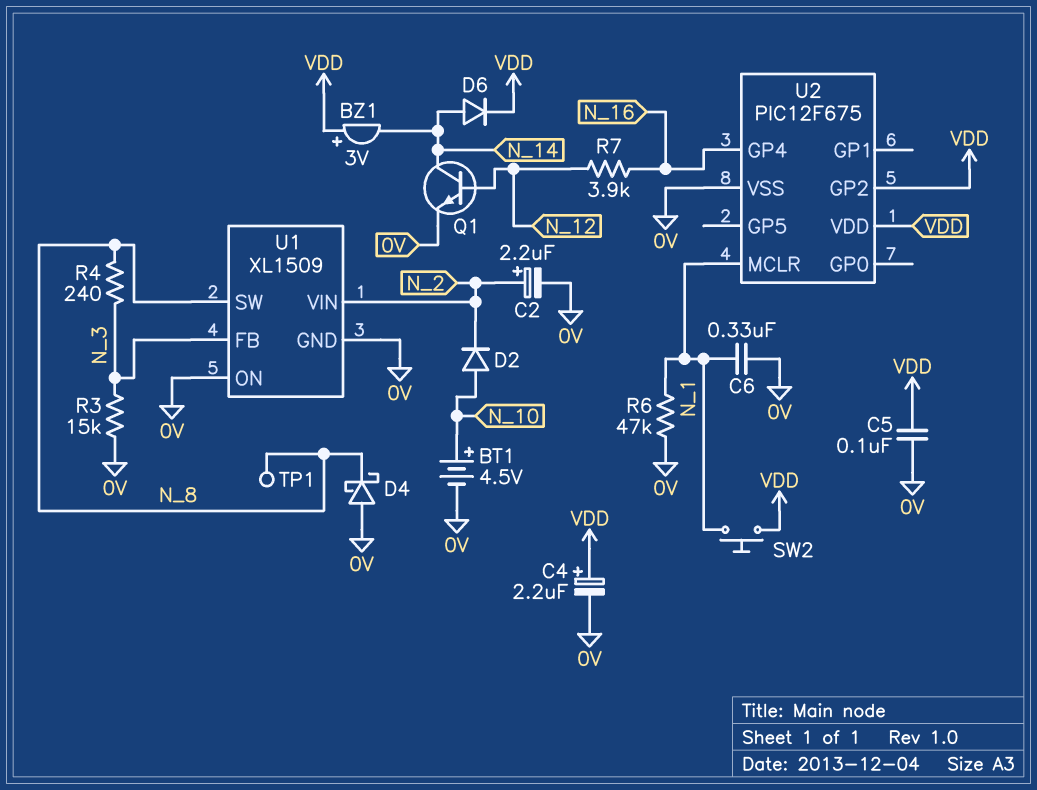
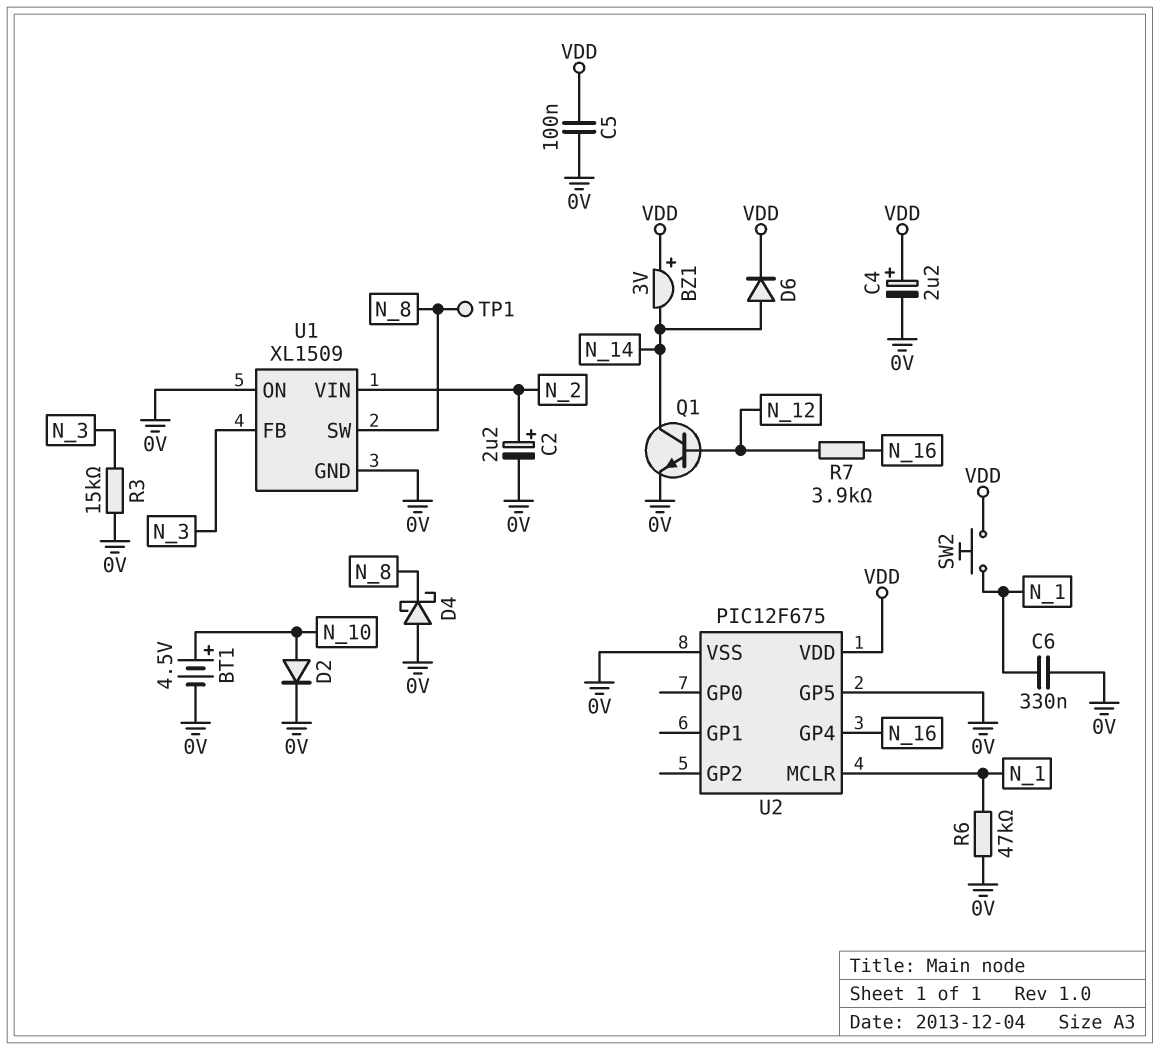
D2: diode (A N_10, K N_2) -> diode (A N_10, K 0V)
R4: 240 (N_3, N_8) -> none
U2 pin GP2: VDD -> none
U2 pin GP5: none -> 0V

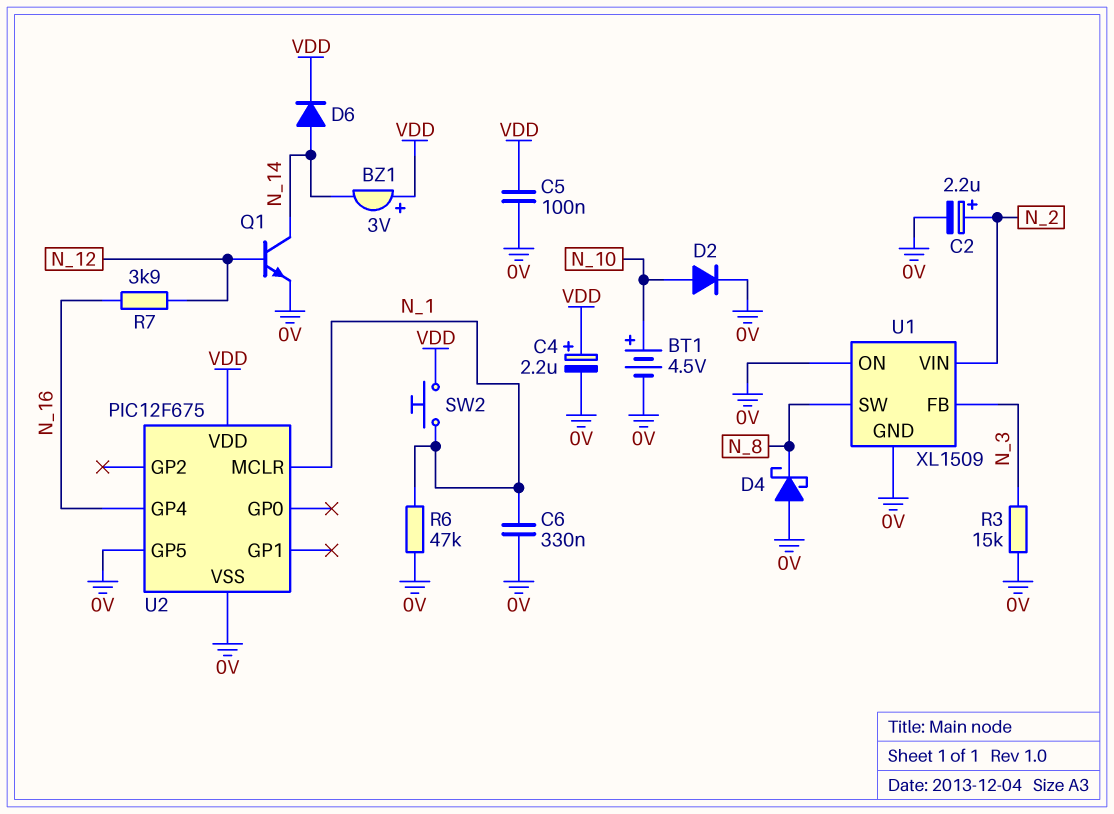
TP1: test point (N_8) -> none

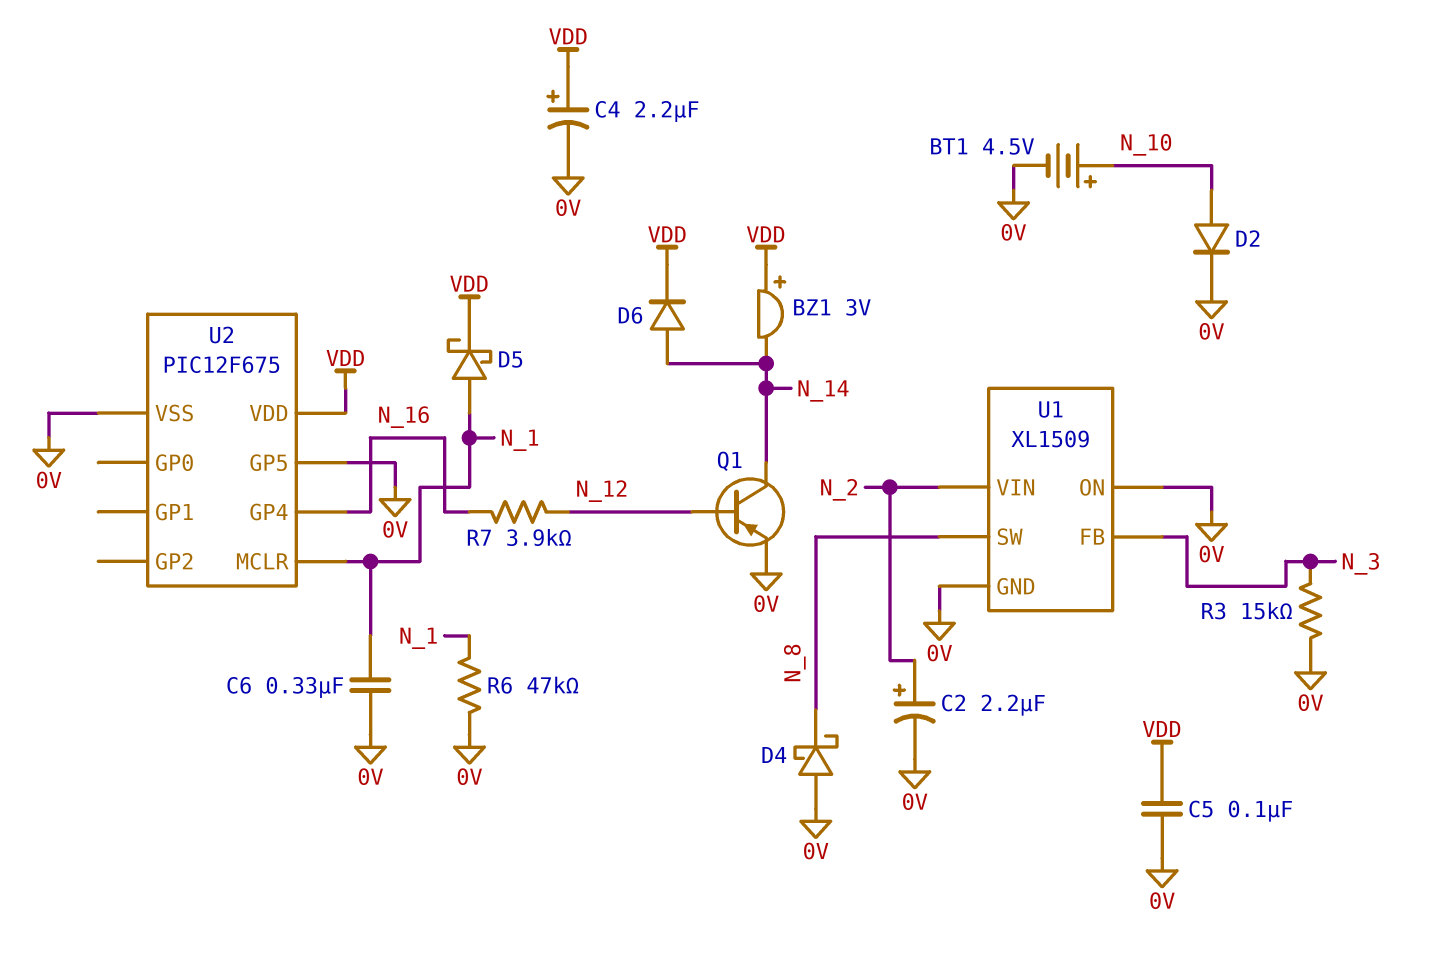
D5: none -> schottky (A N_1, K VDD)
Q1: NPN (B N_12, C N_14, E 0V) -> PNP (B N_12, C N_14, E 0V)
SW2: button (N_1, VDD) -> none

